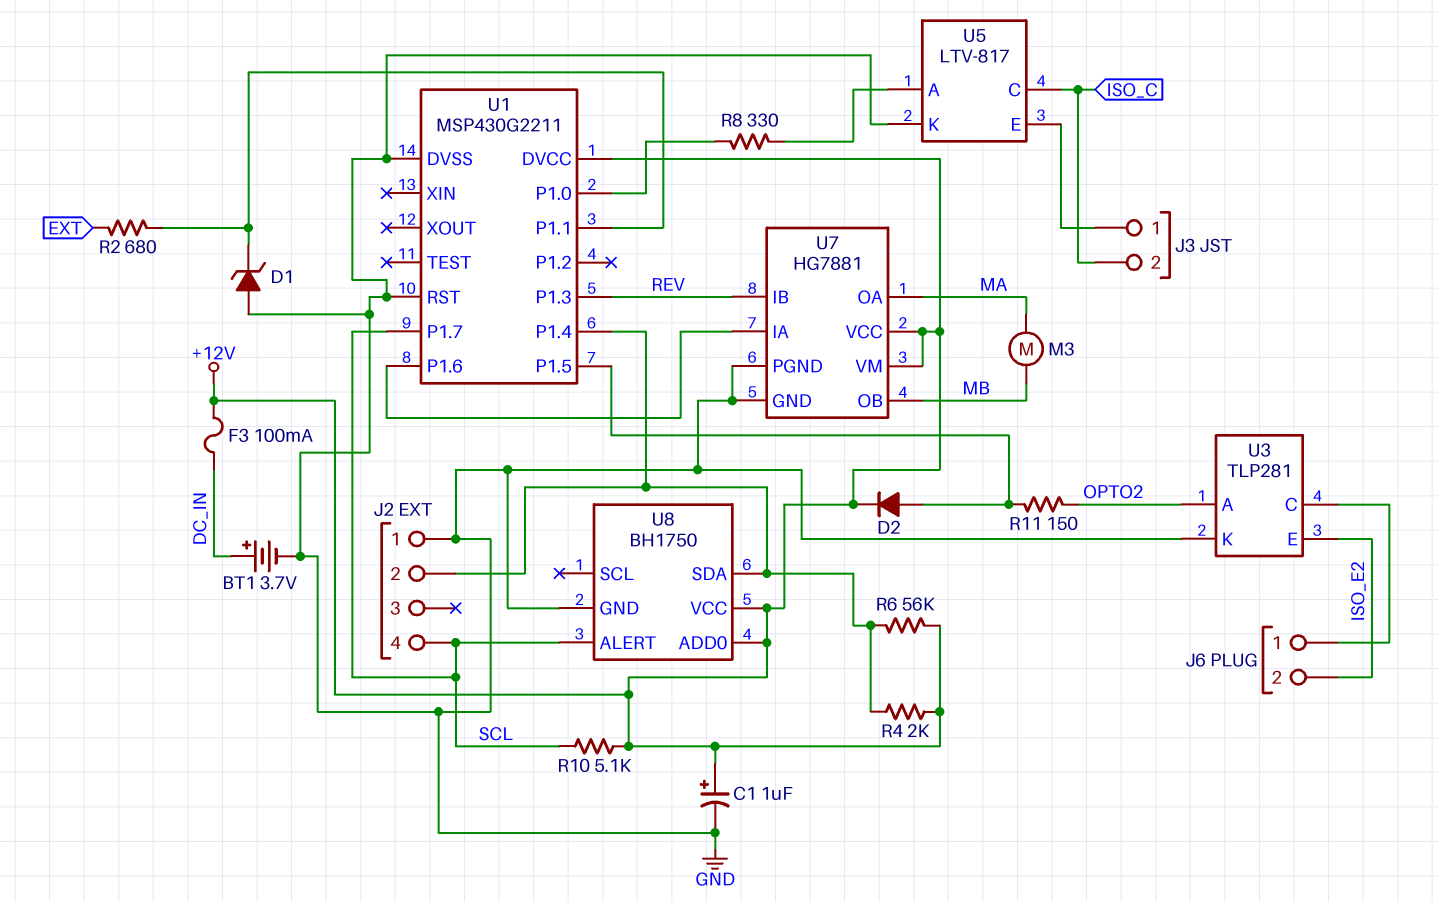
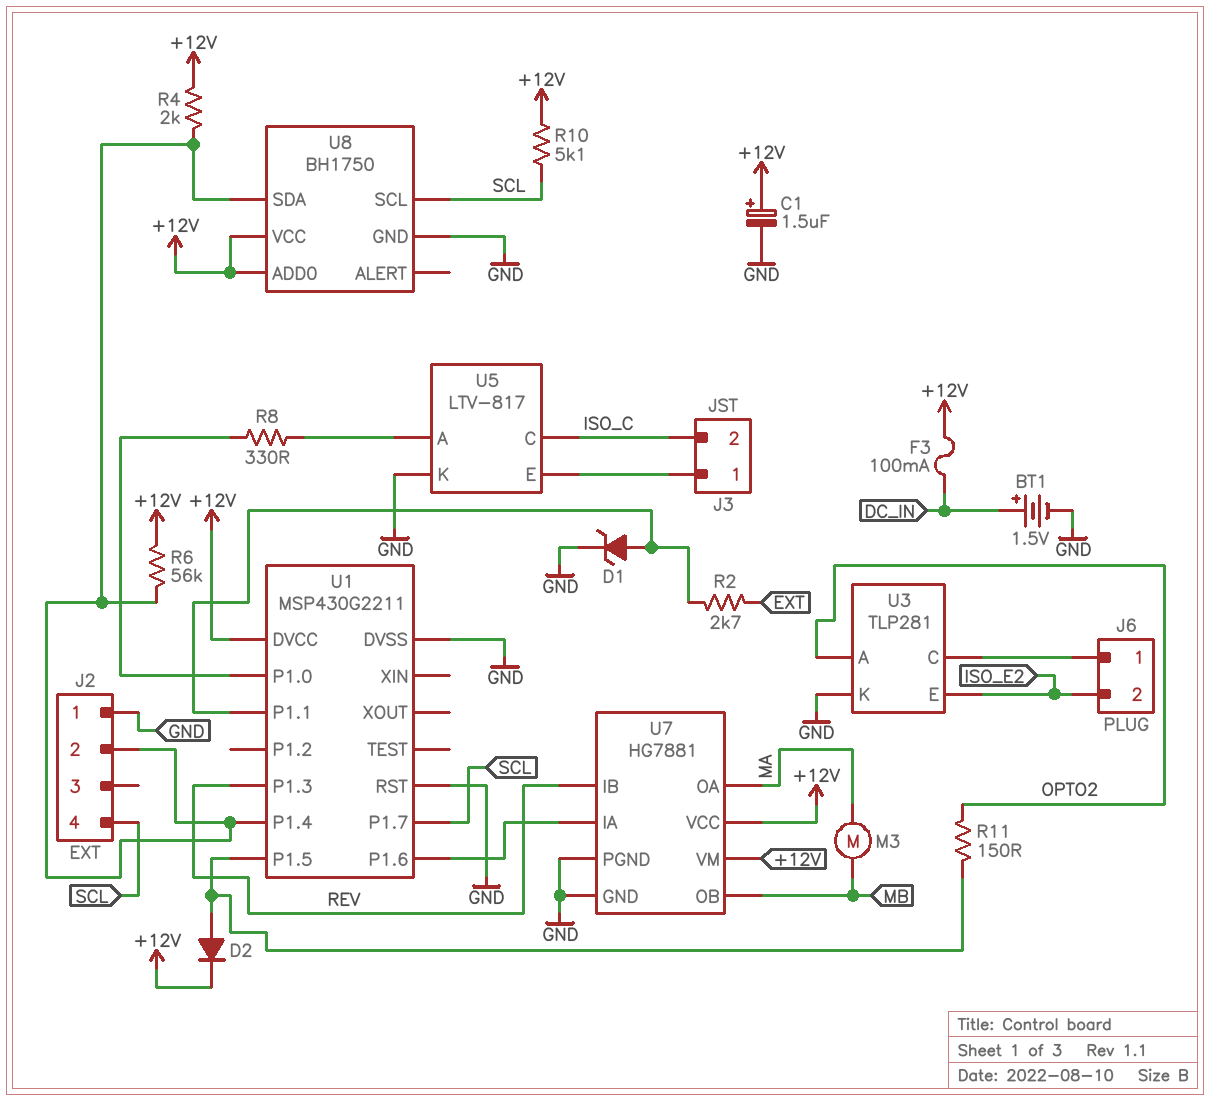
BT1: 3.7V (plus DC_IN, minus GND) -> 1.5V (plus DC_IN, minus GND)
C1: 1uF (plus +12V, minus GND) -> 1.5uF (plus +12V, minus GND)
D1: zener (A GND, K U1/P1.1) -> zener (A U1/P1.1, K GND)
R2: 680 (EXT, U1/P1.1) -> 2.7k (EXT, U1/P1.1)
U8 pin ALERT: SCL -> none
U8 pin SCL: none -> SCL

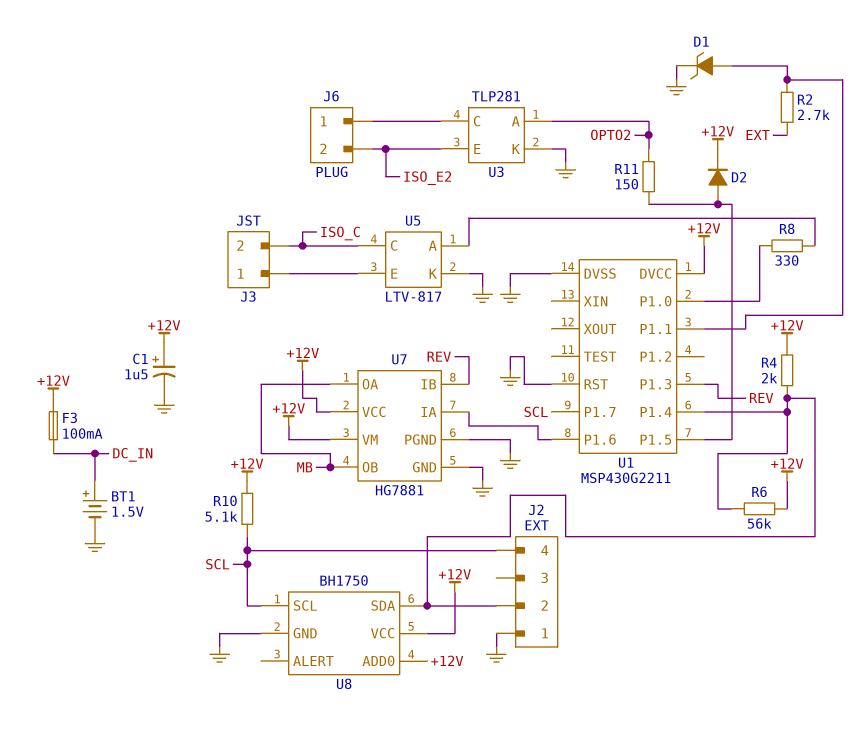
M3: motor (MA, MB) -> none
U7 pin OA: MA -> MB

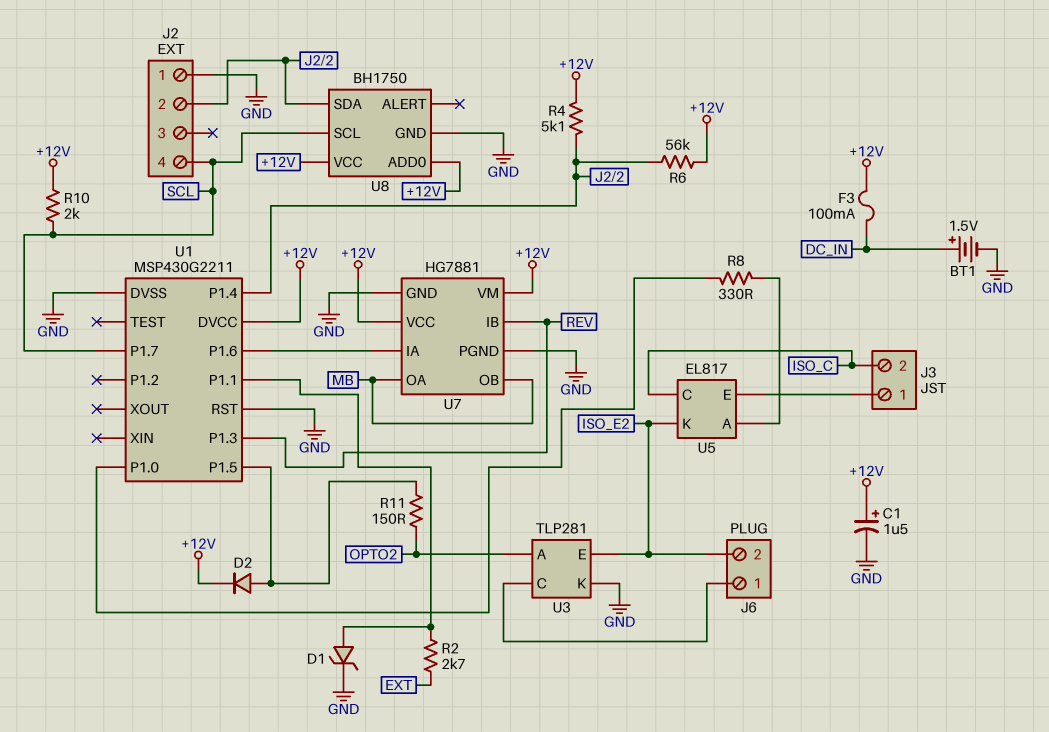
R4: 2k (+12V, J2/2) -> 5.1k (+12V, J2/2)
R10: 5.1k (+12V, SCL) -> 2k (+12V, SCL)
U5: LTV-817 -> EL817
U5 pin K: GND -> ISO_E2

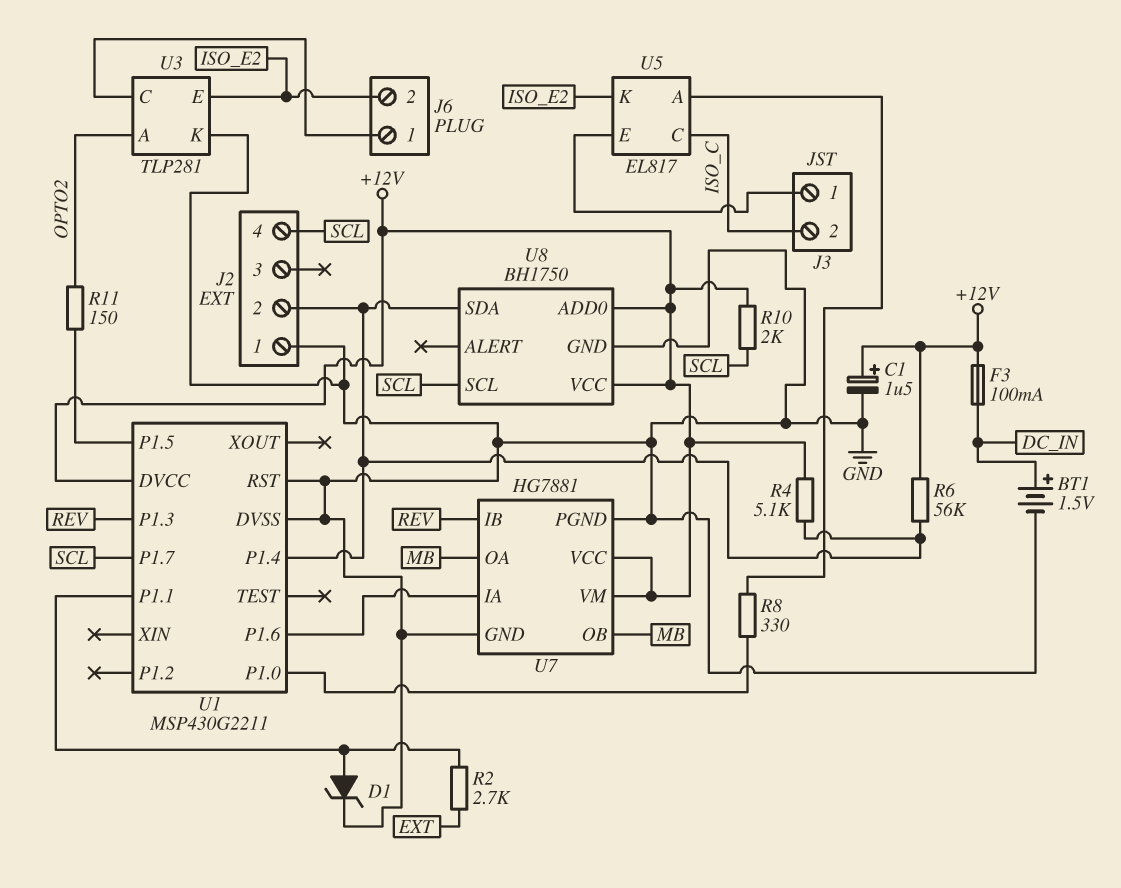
D2: diode (A U1/P1.5, K +12V) -> none

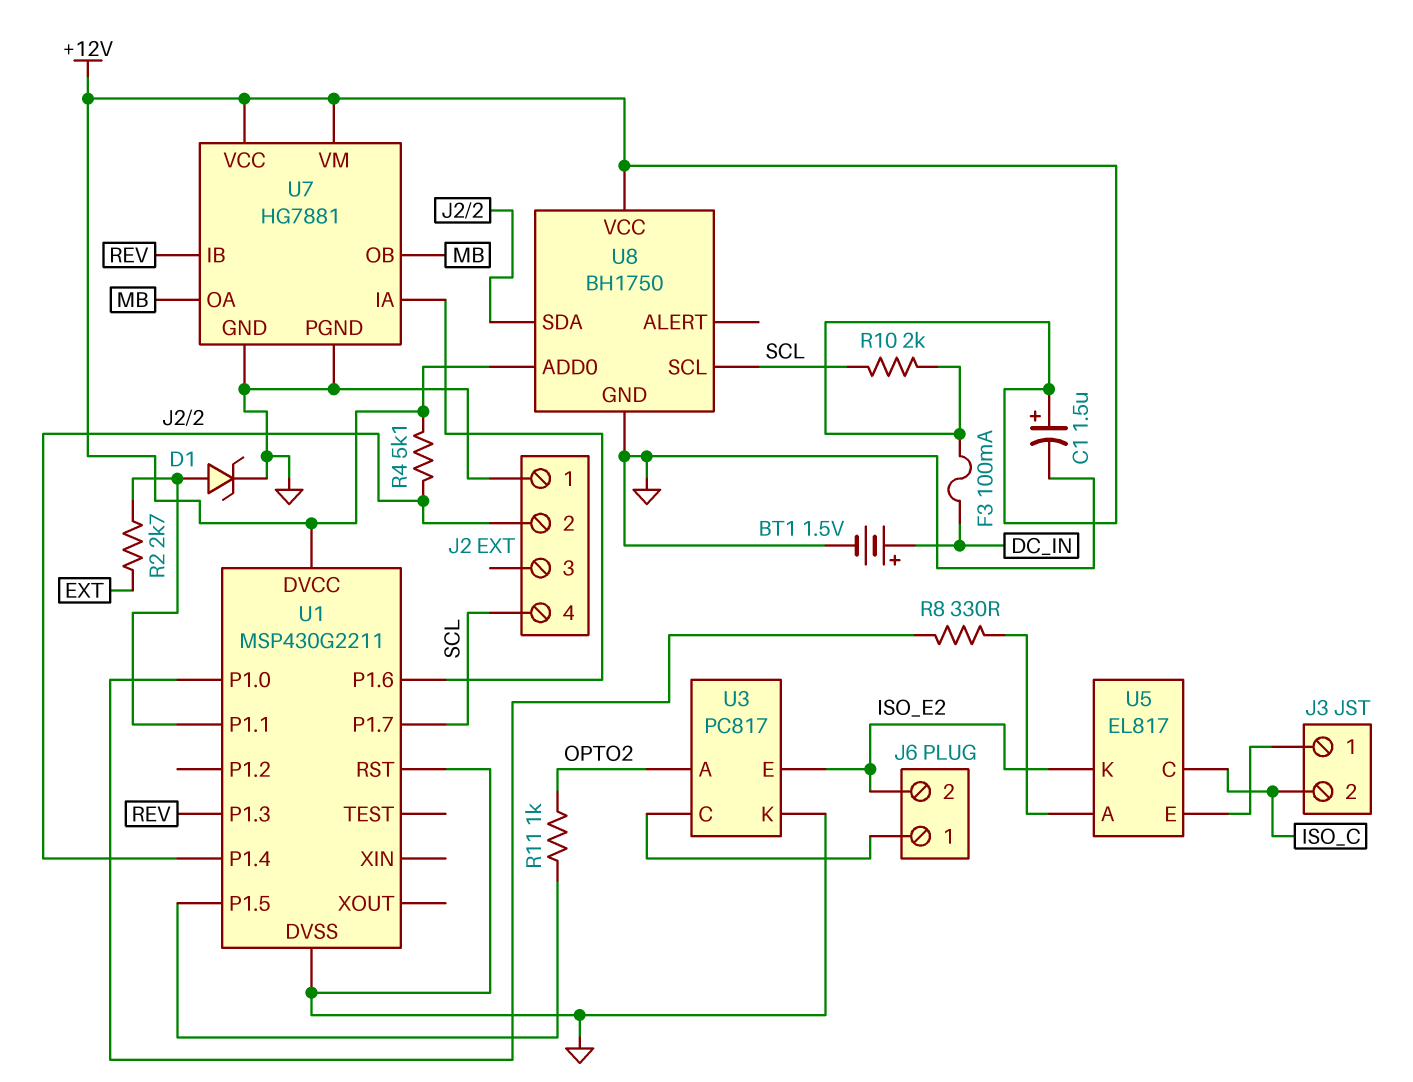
R6: 56k (+12V, J2/2) -> none
R11: 150 (OPTO2, U1/P1.5) -> 1k (OPTO2, U1/P1.5)
U3: TLP281 -> PC817

